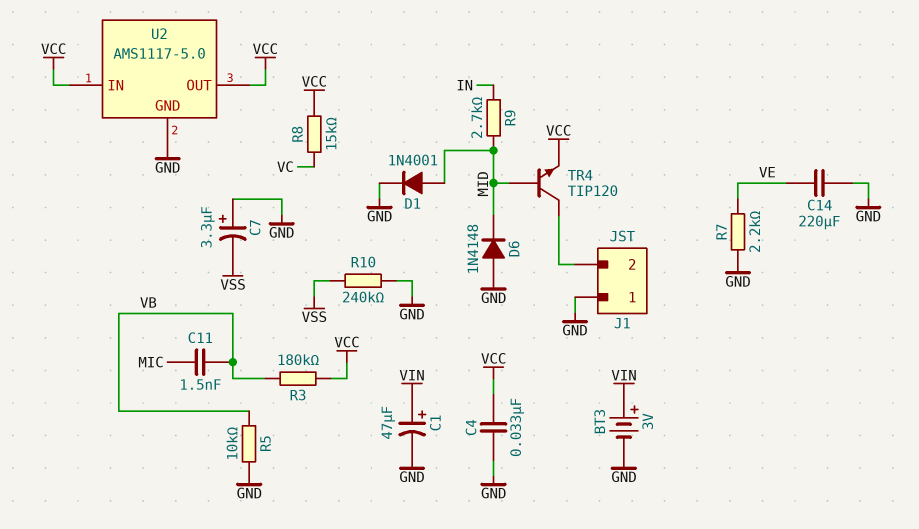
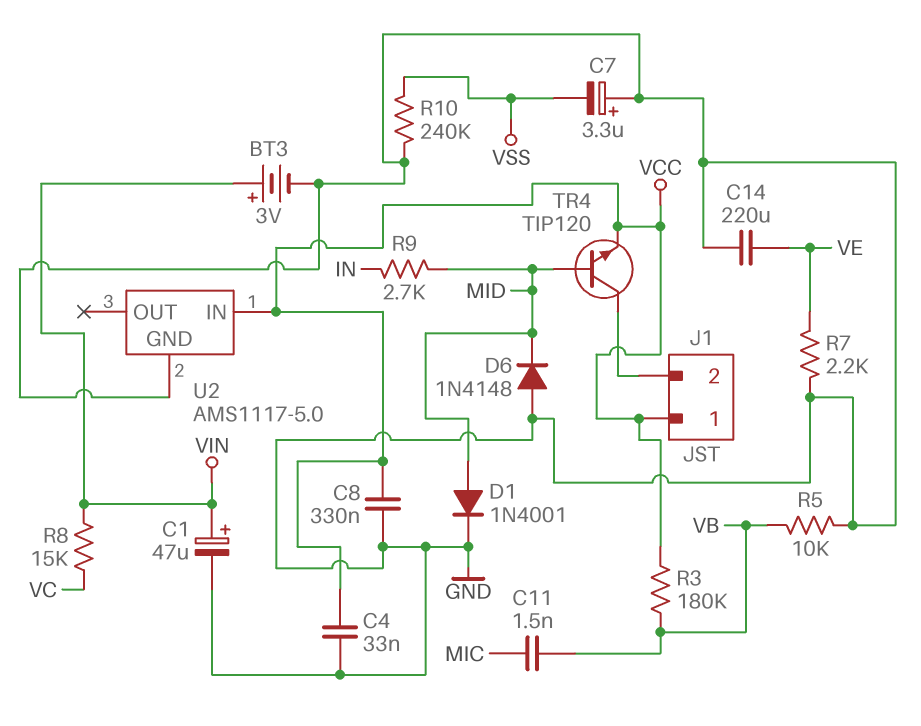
C8: none -> 330nF (GND, VCC)
J1 pin 1: GND -> VCC
R8: 15k (VC, VCC) -> 15k (VC, VIN)
U2 pin OUT: VCC -> none

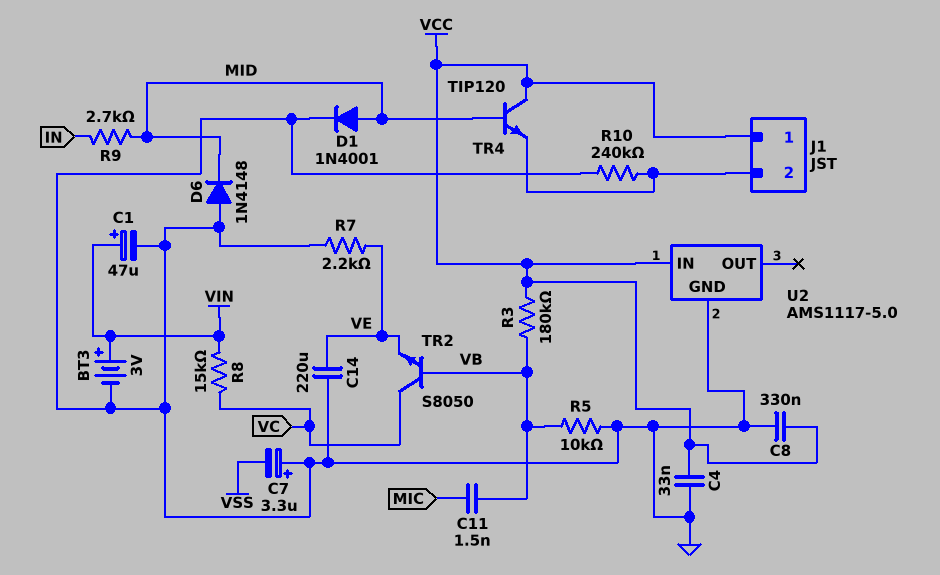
R10: 240k (GND, VSS) -> 240k (GND, J1/2)
TR2: none -> NPN S8050 (B VB, C VC, E VE)
TR4: NPN TIP120 (B MID, C J1/2, E VCC) -> NPN TIP120 (B MID, C VCC, E J1/2)

